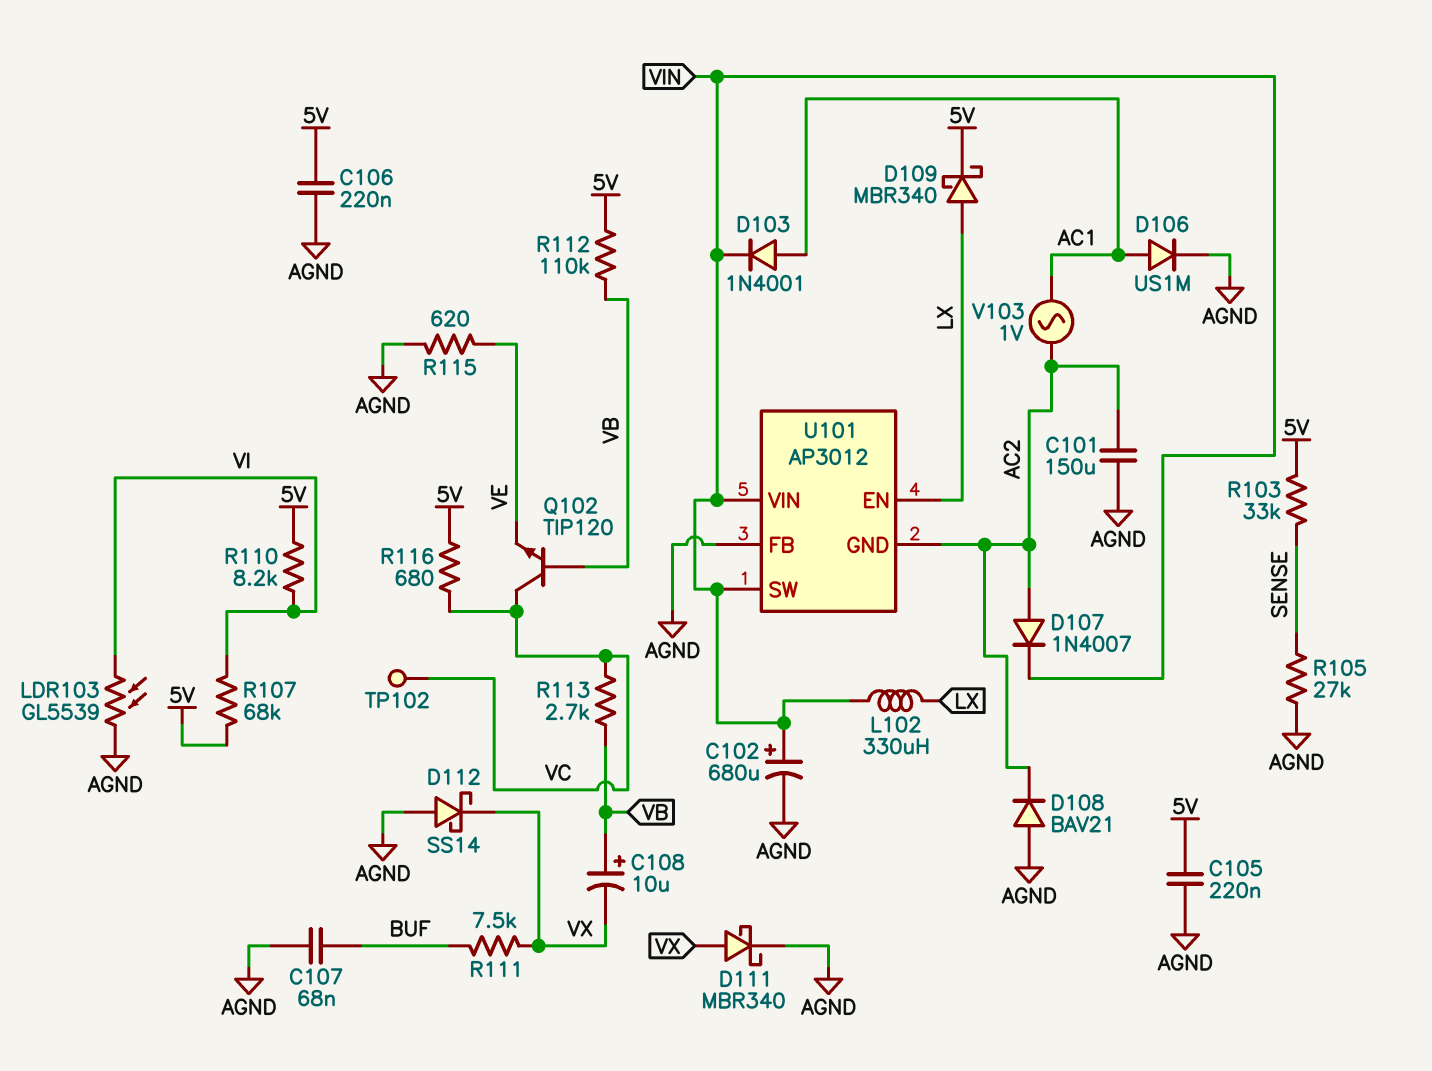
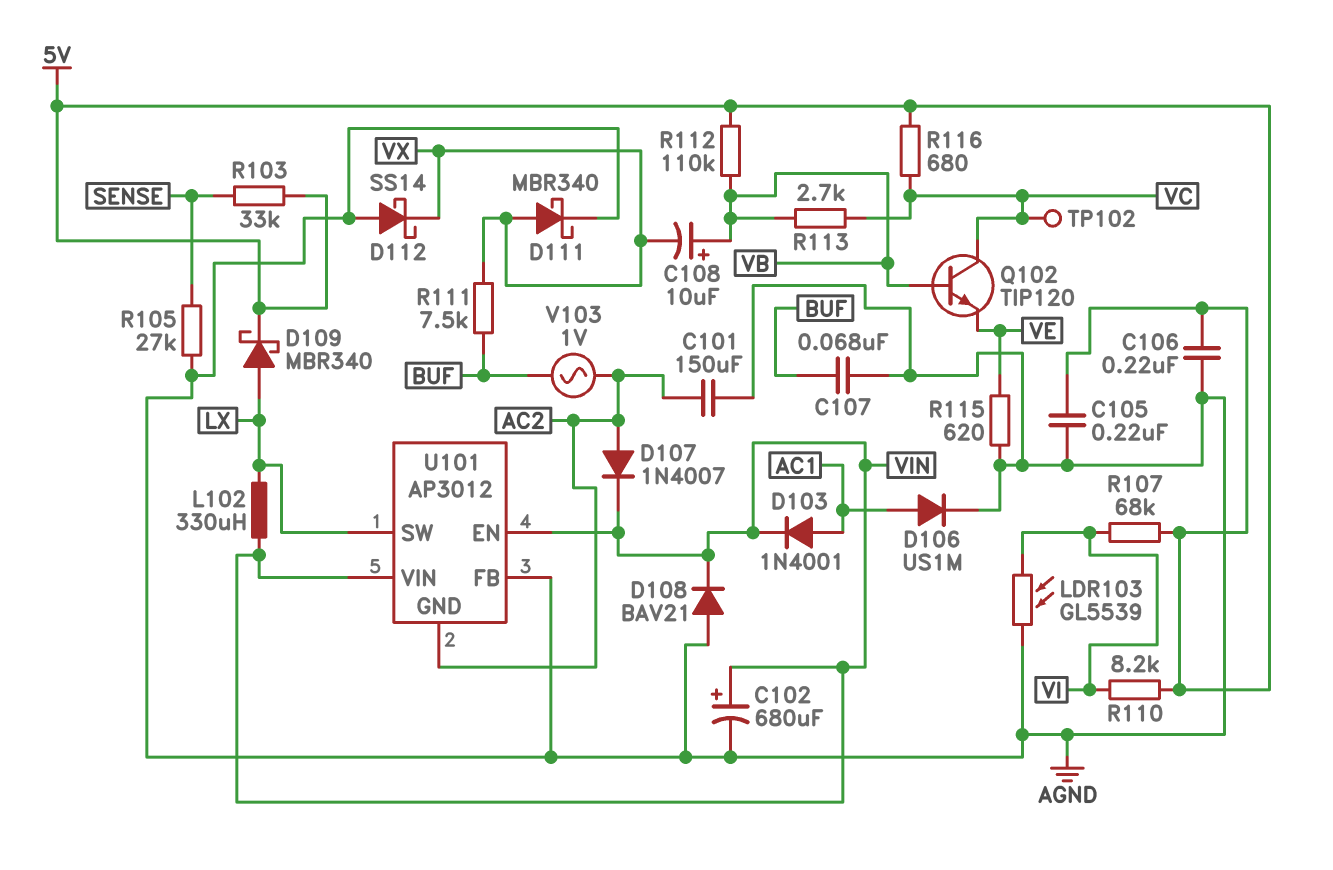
D108: diode BAV21 (A AGND, K AC2) -> diode BAV21 (A AGND, K VIN)
U101 pin EN: LX -> VIN
U101 pin SW: VIN -> LX
V103: AC 1V (AC1, AC2) -> AC 1V (AC2, BUF)

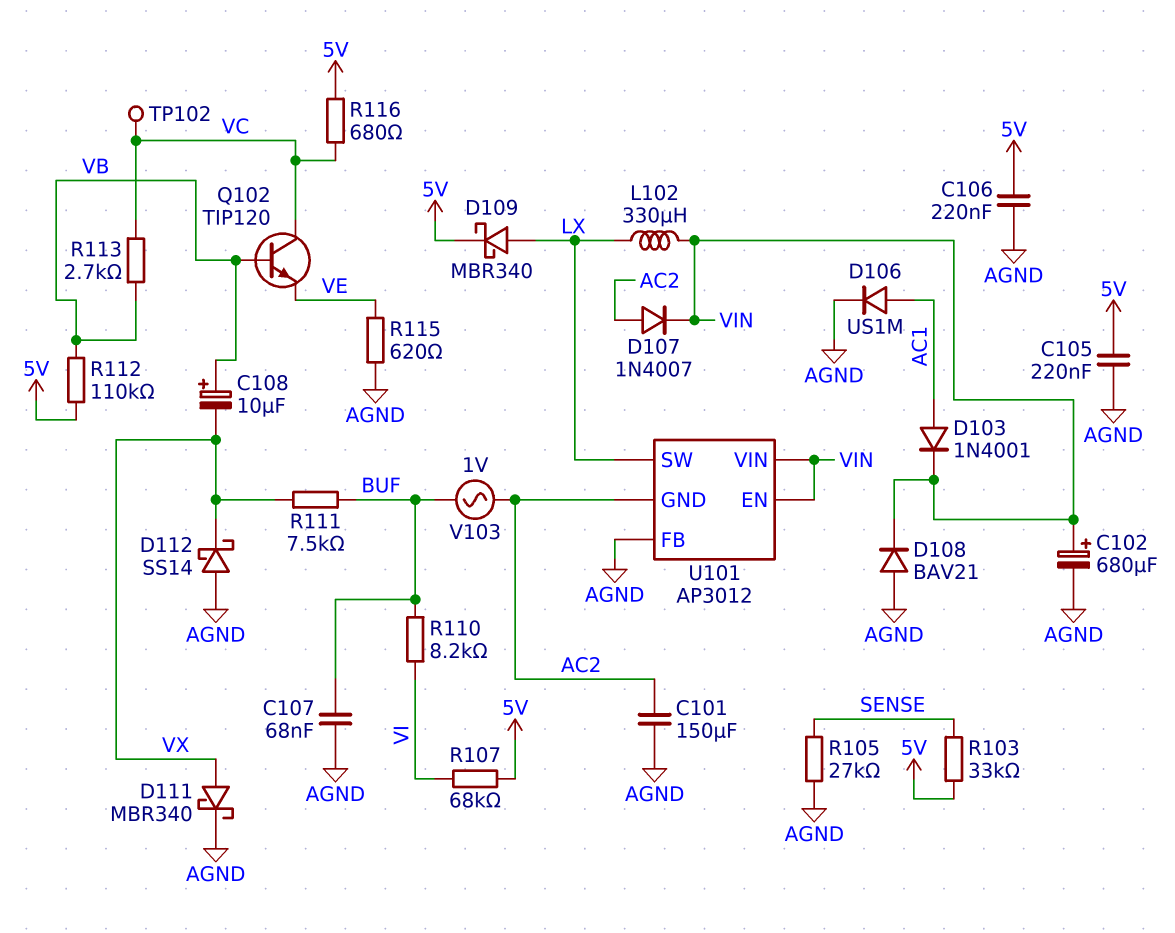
LDR103: GL5539 (AGND, VI) -> none
R110: 8.2k (5V, VI) -> 8.2k (BUF, VI)

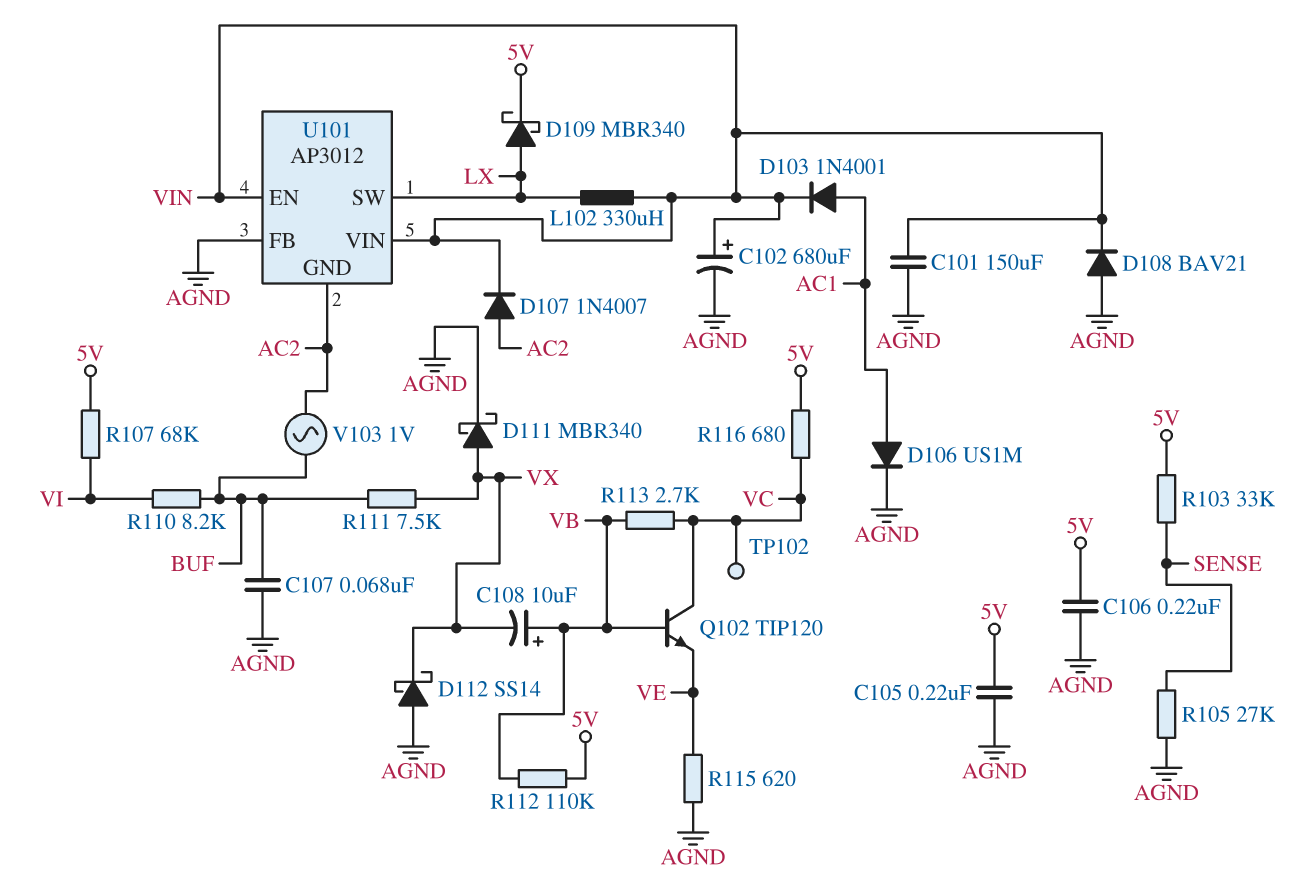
C101: 150uF (AC2, AGND) -> 150uF (AGND, VIN)

